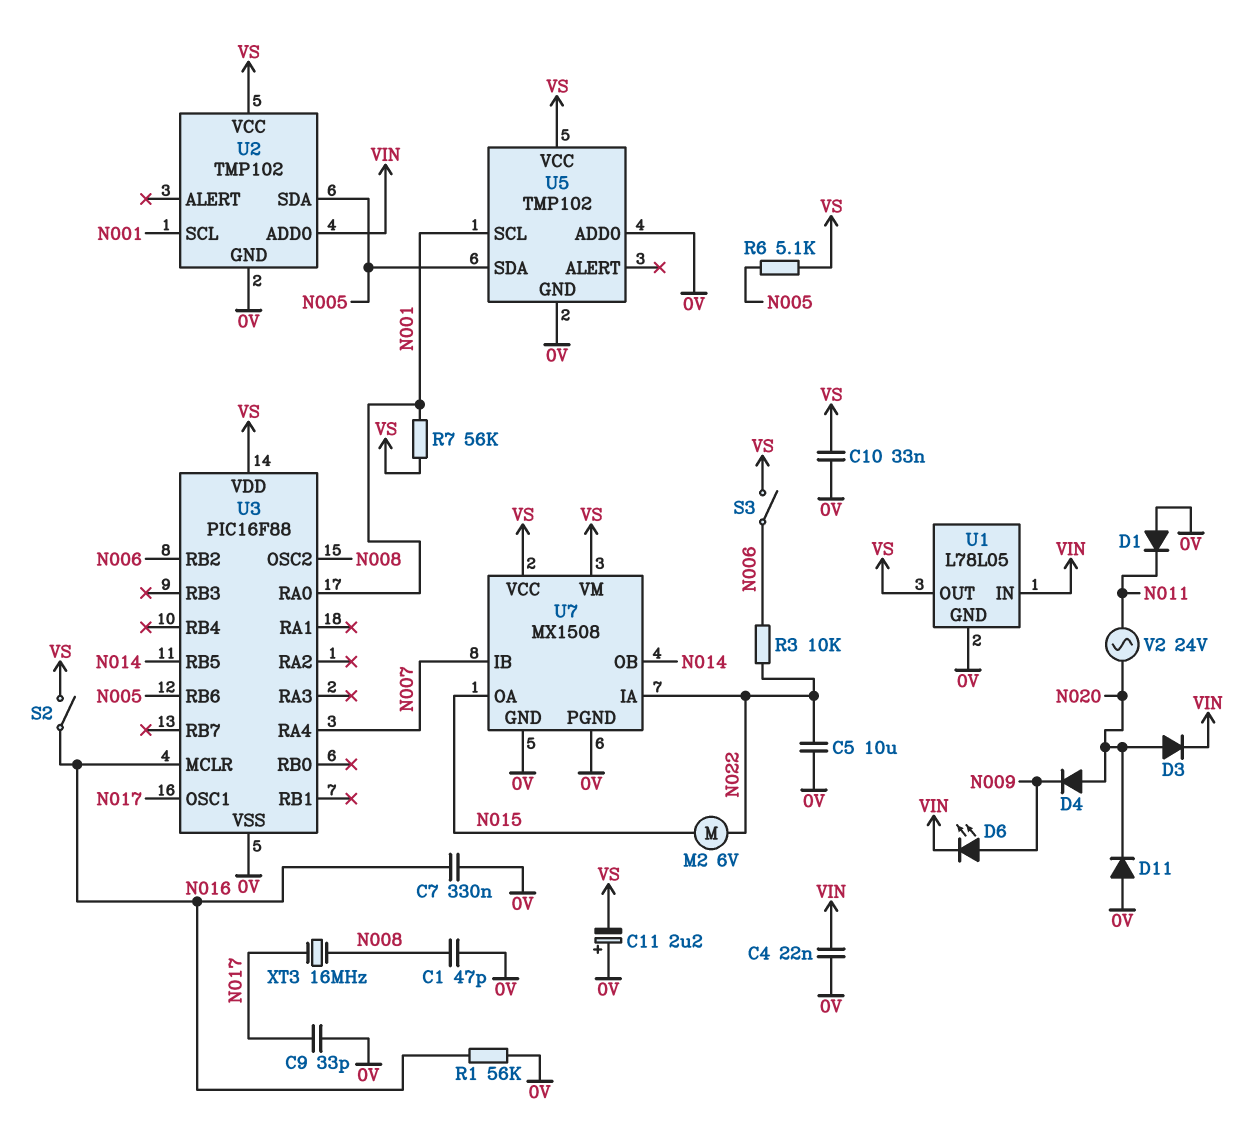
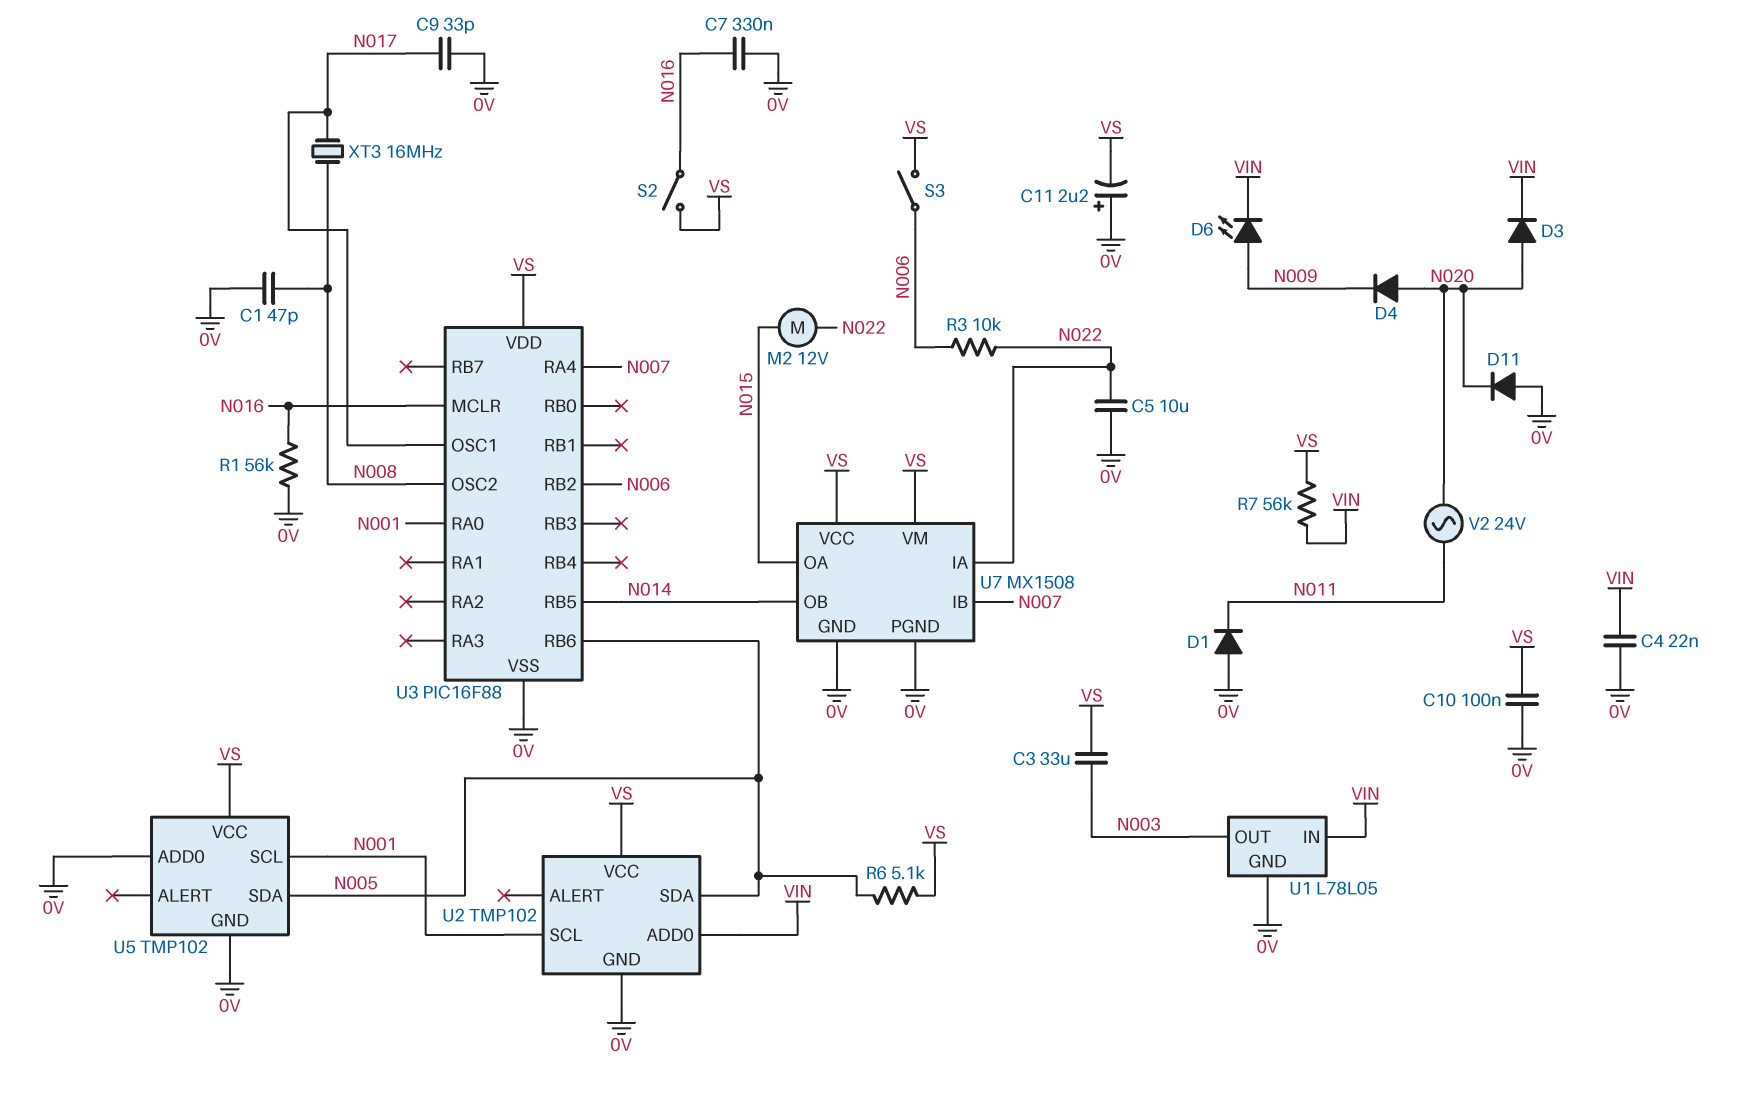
C3: none -> 33uF (N003, VS)
C10: 33nF (0V, VS) -> 100nF (0V, VS)
M2: motor 6V (N015, N022) -> motor 12V (N015, N022)
R7: 56k (N001, VS) -> 56k (VIN, VS)
U1 pin OUT: VS -> N003

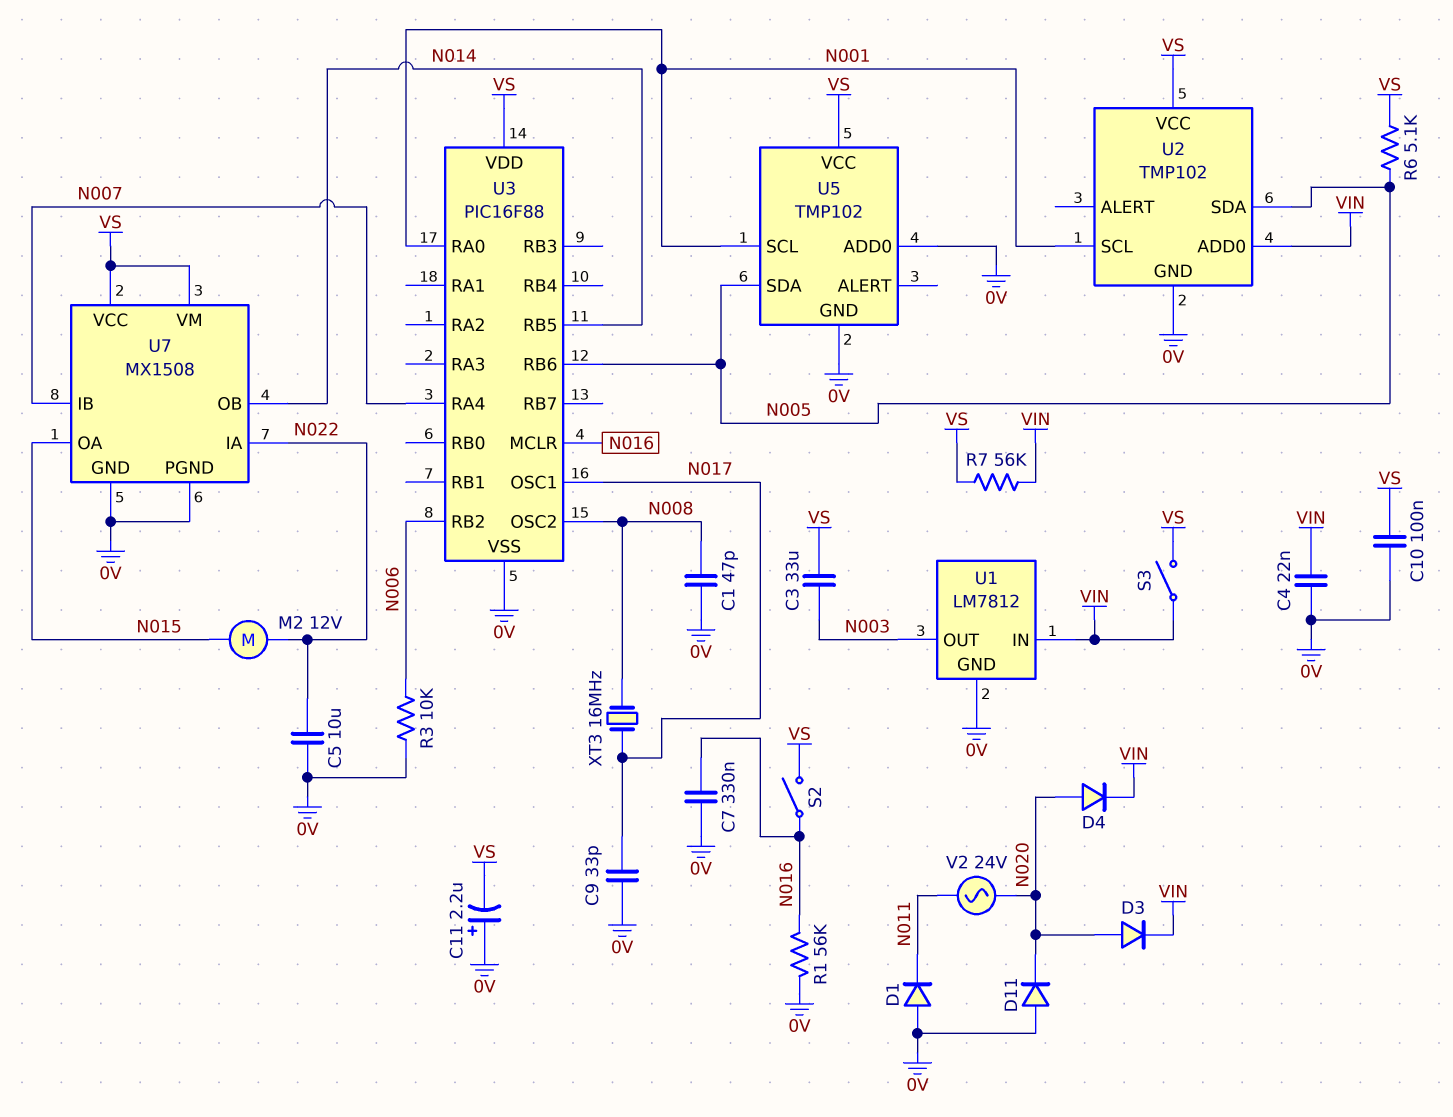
D4: diode (A N020, K N009) -> diode (A N020, K VIN)
D6: LED (A N009, K VIN) -> none
R3: 10k (N006, N022) -> 10k (0V, N006)
S3: switch (N006, VS) -> switch (VIN, VS)
U1: L78L05 -> LM7812

